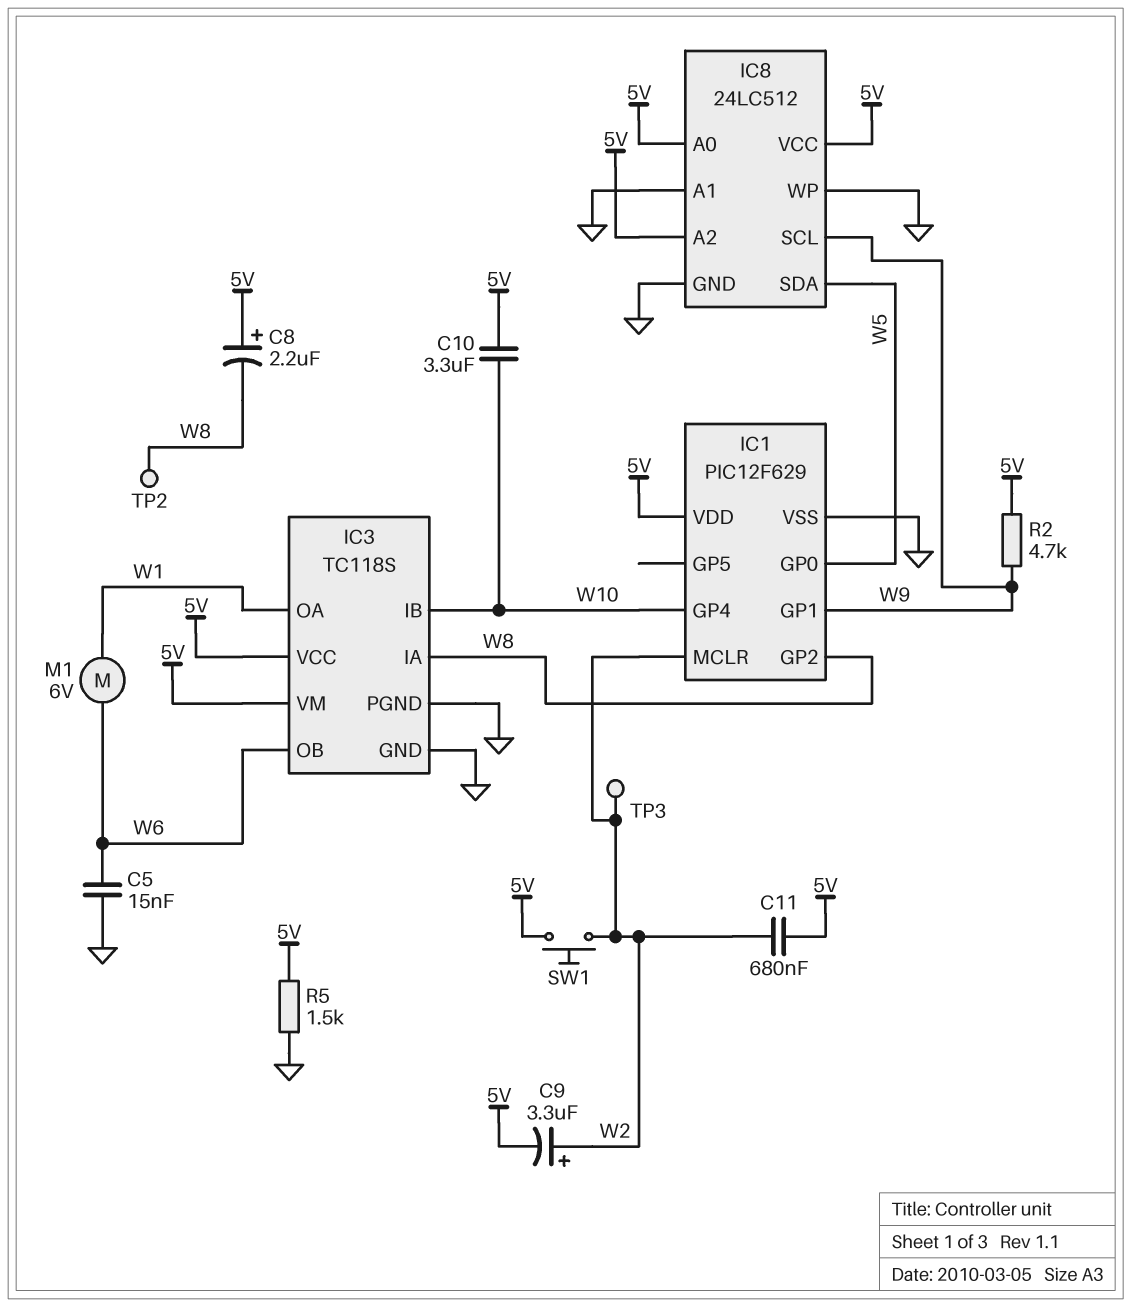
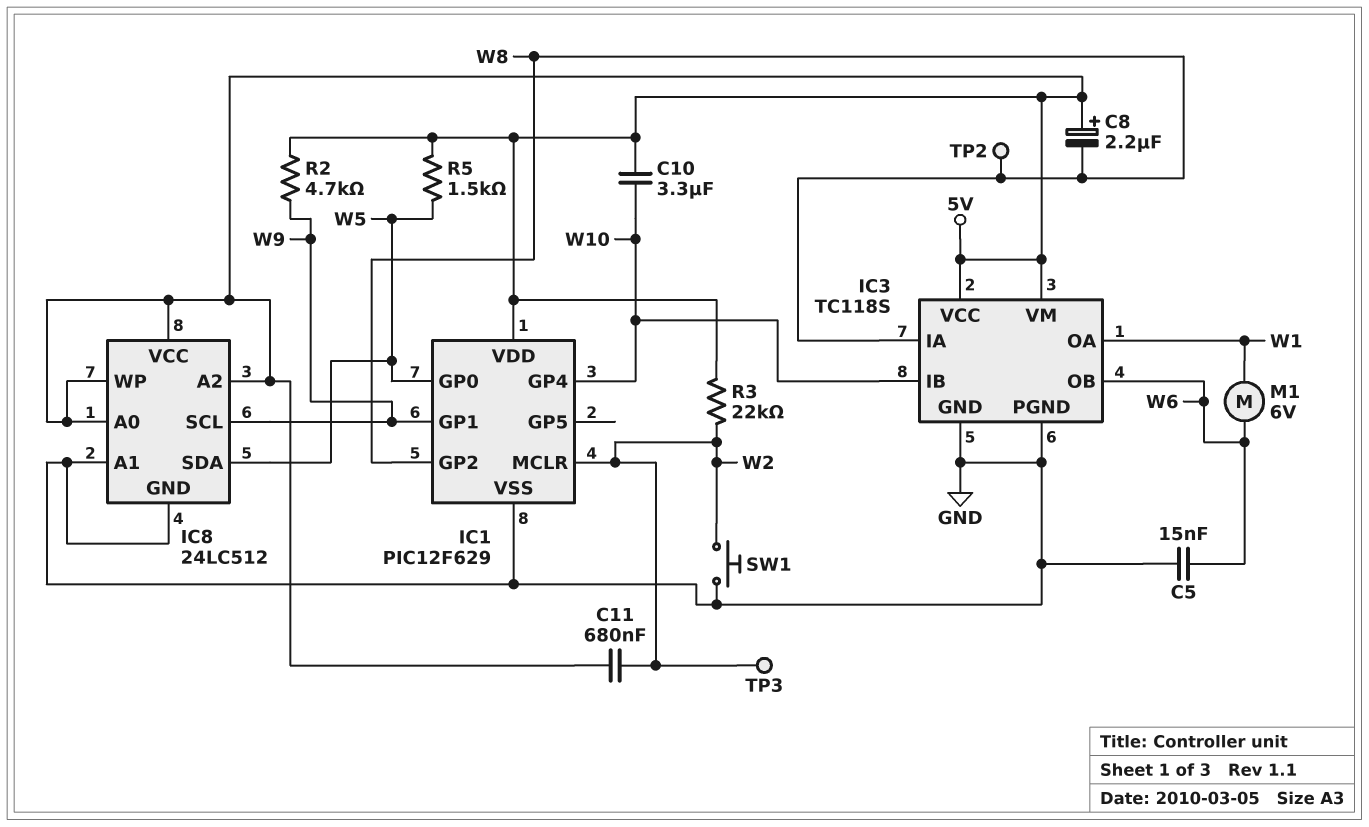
C9: 3.3uF (plus W2, minus 5V) -> none
IC8 pin WP: GND -> 5V
R3: none -> 22k (5V, W2)
R5: 1.5k (5V, GND) -> 1.5k (5V, W5)
SW1: button (5V, W2) -> button (GND, W2)

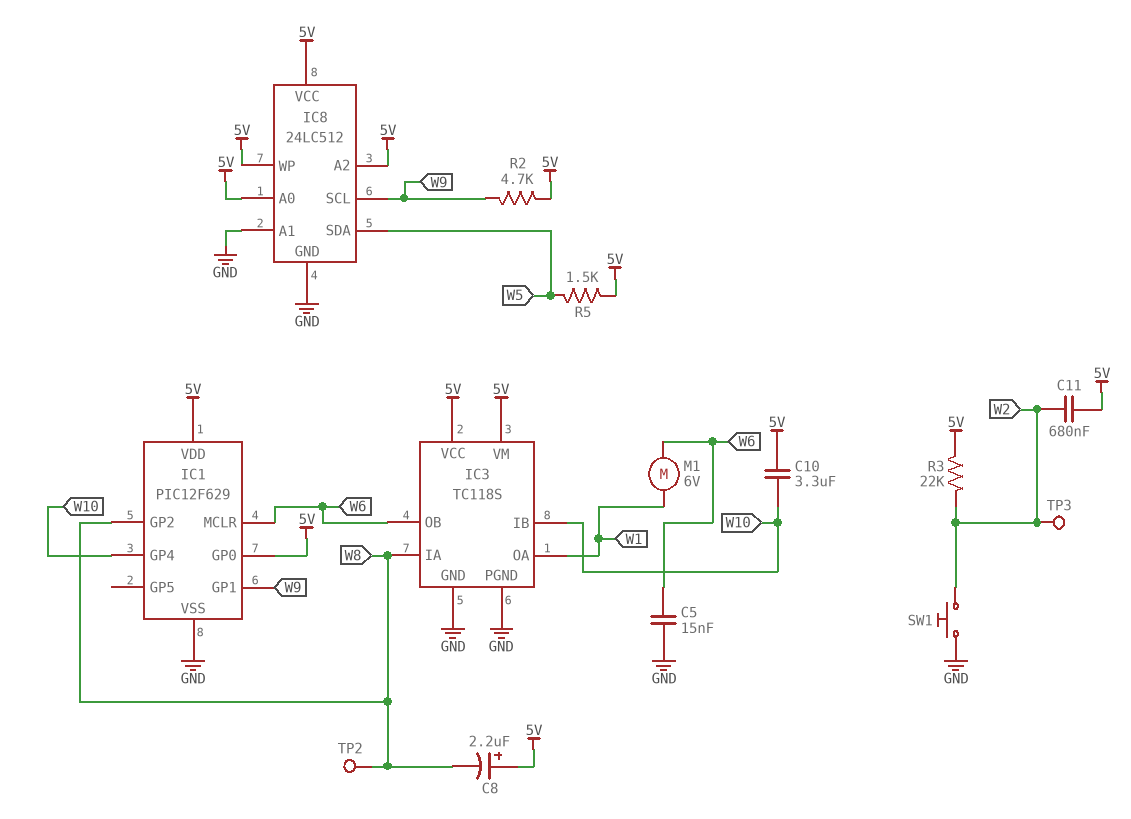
IC1 pin GP0: W5 -> 5V
IC1 pin MCLR: W2 -> W6

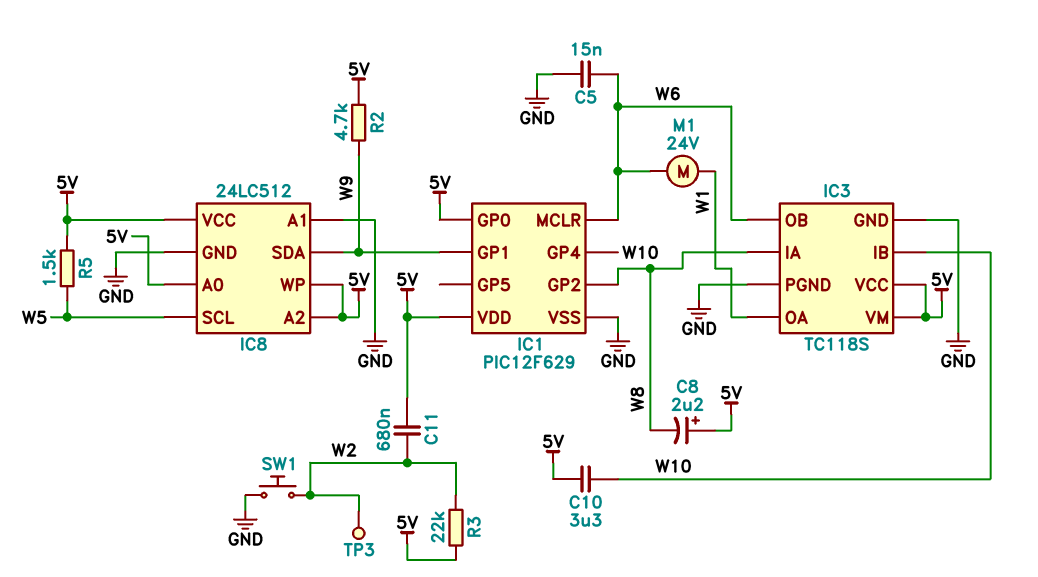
IC8 pin SCL: W9 -> W5
IC8 pin SDA: W5 -> W9
M1: motor 6V (W1, W6) -> motor 24V (W1, W6)
TP2: test point (W8) -> none

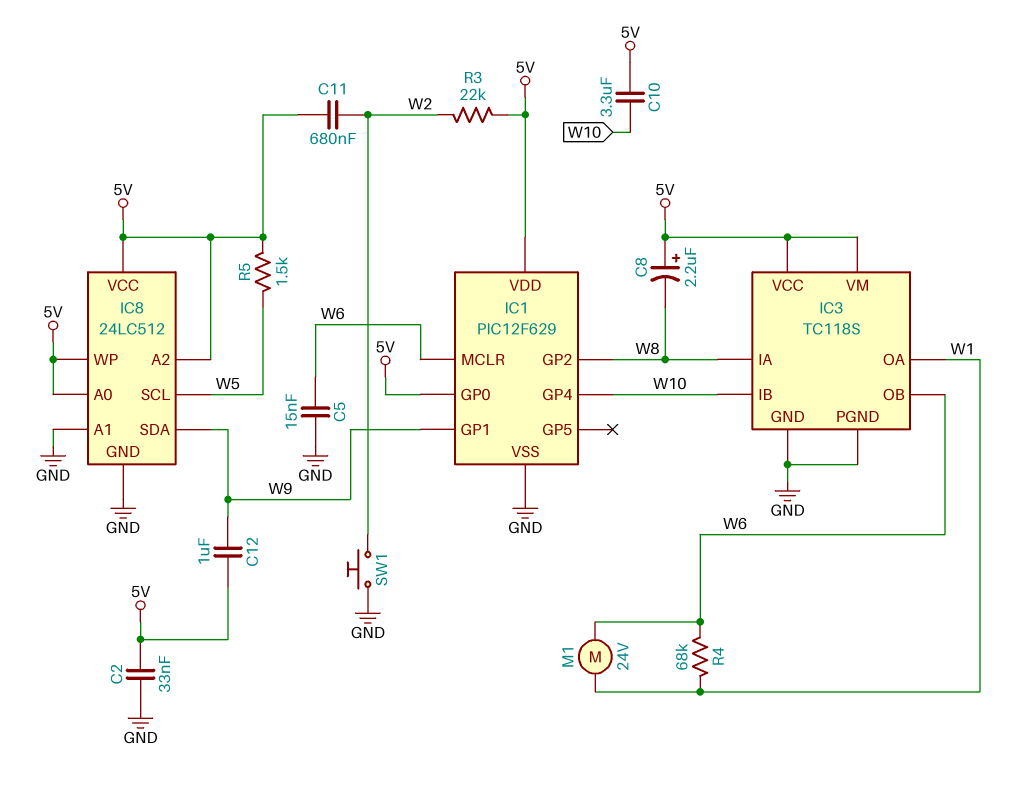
C2: none -> 33nF (5V, GND)
C12: none -> 1uF (5V, W9)
R2: 4.7k (5V, W9) -> none
R4: none -> 68k (W1, W6)
TP3: test point (W2) -> none

